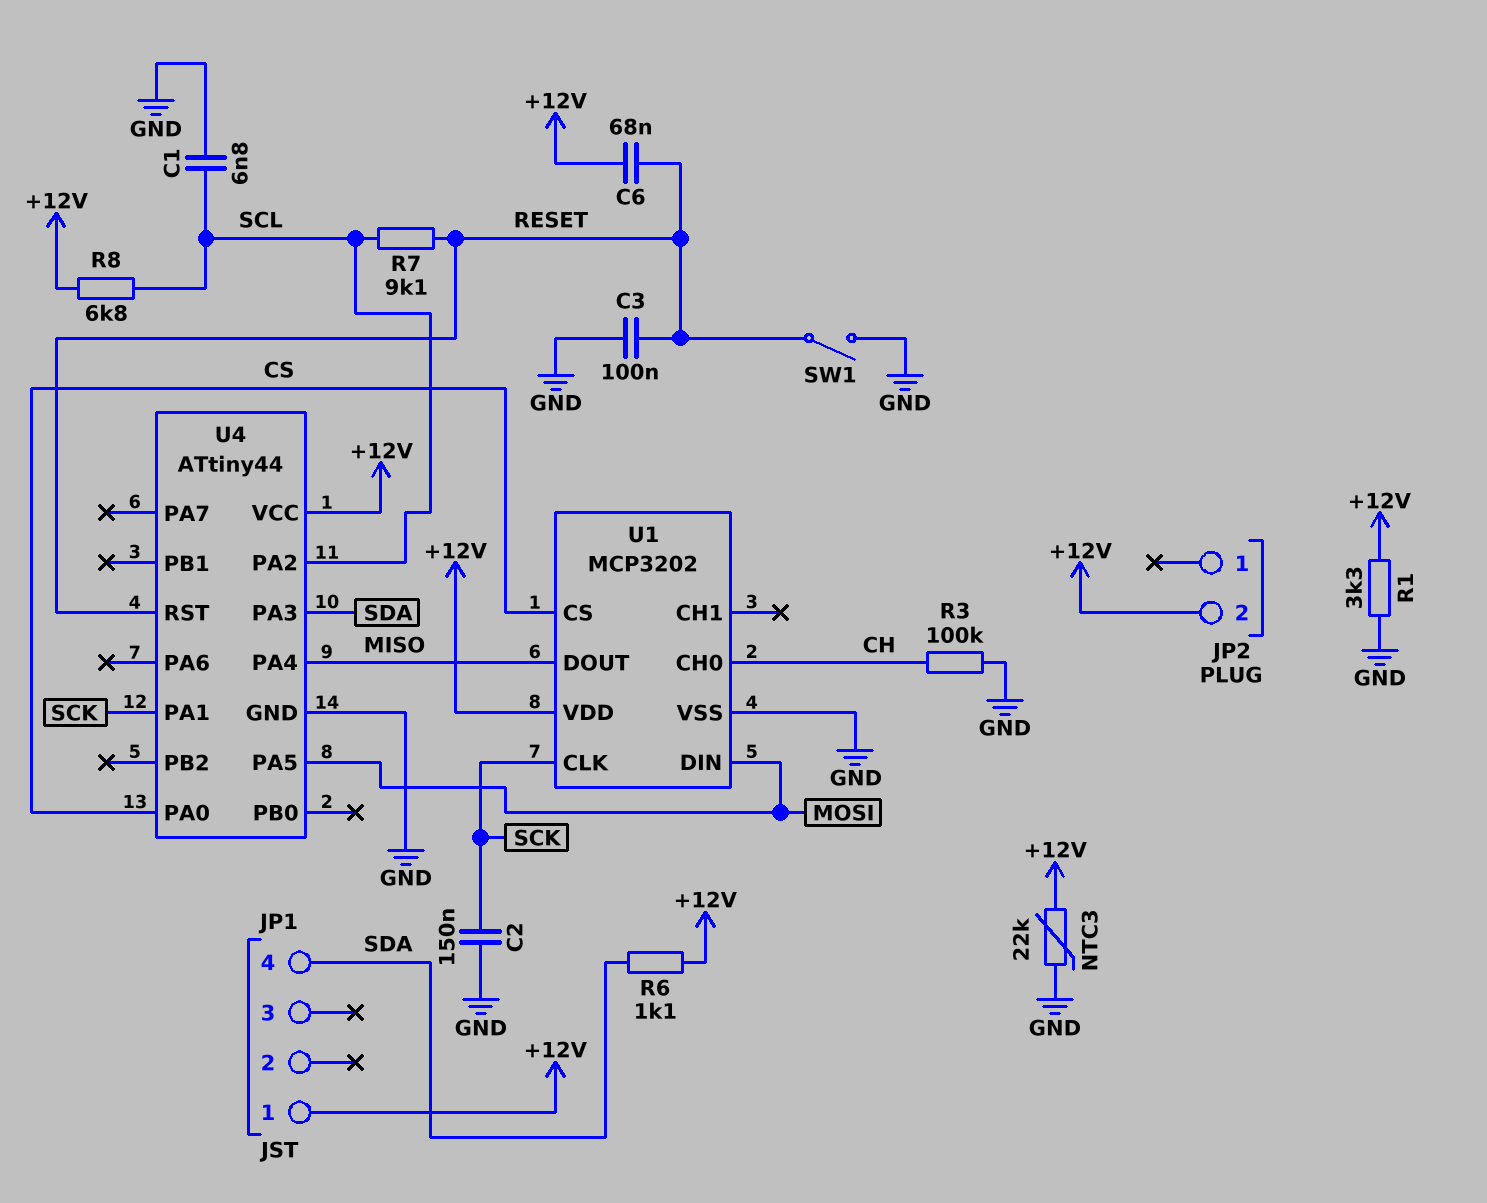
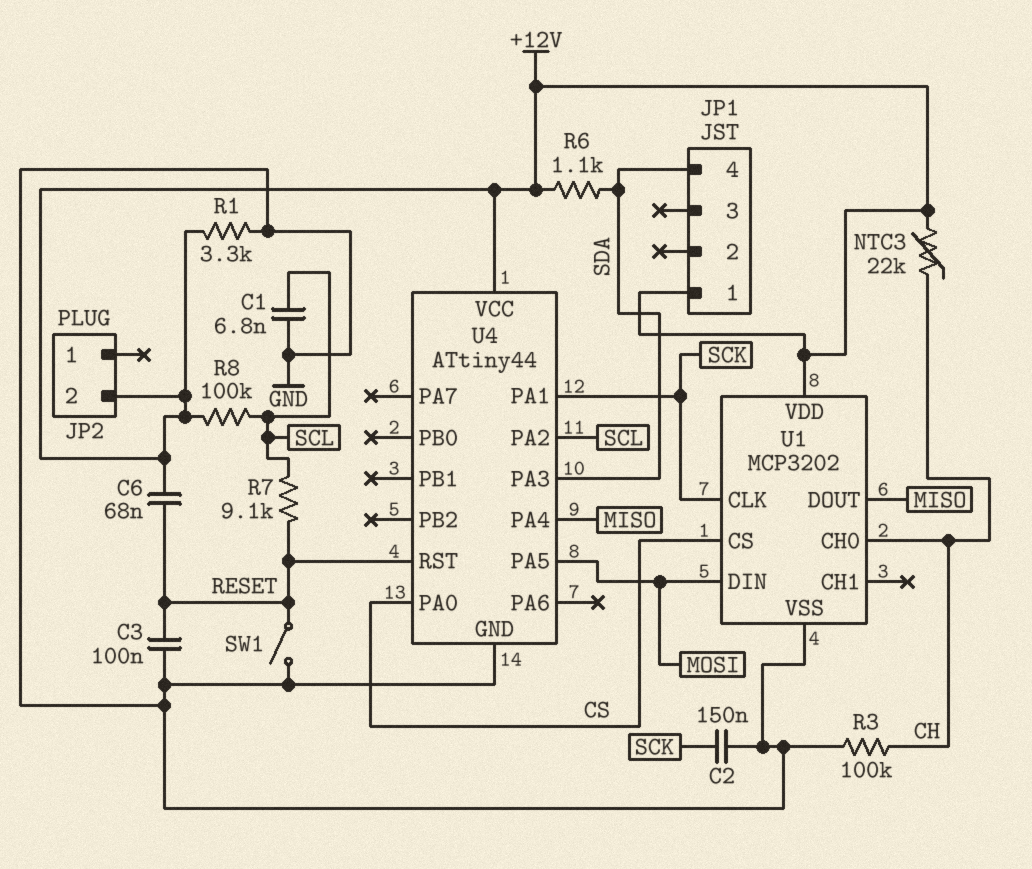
NTC3: 22k (+12V, GND) -> 22k (+12V, CH)
R8: 6.8k (+12V, SCL) -> 100k (+12V, SCL)

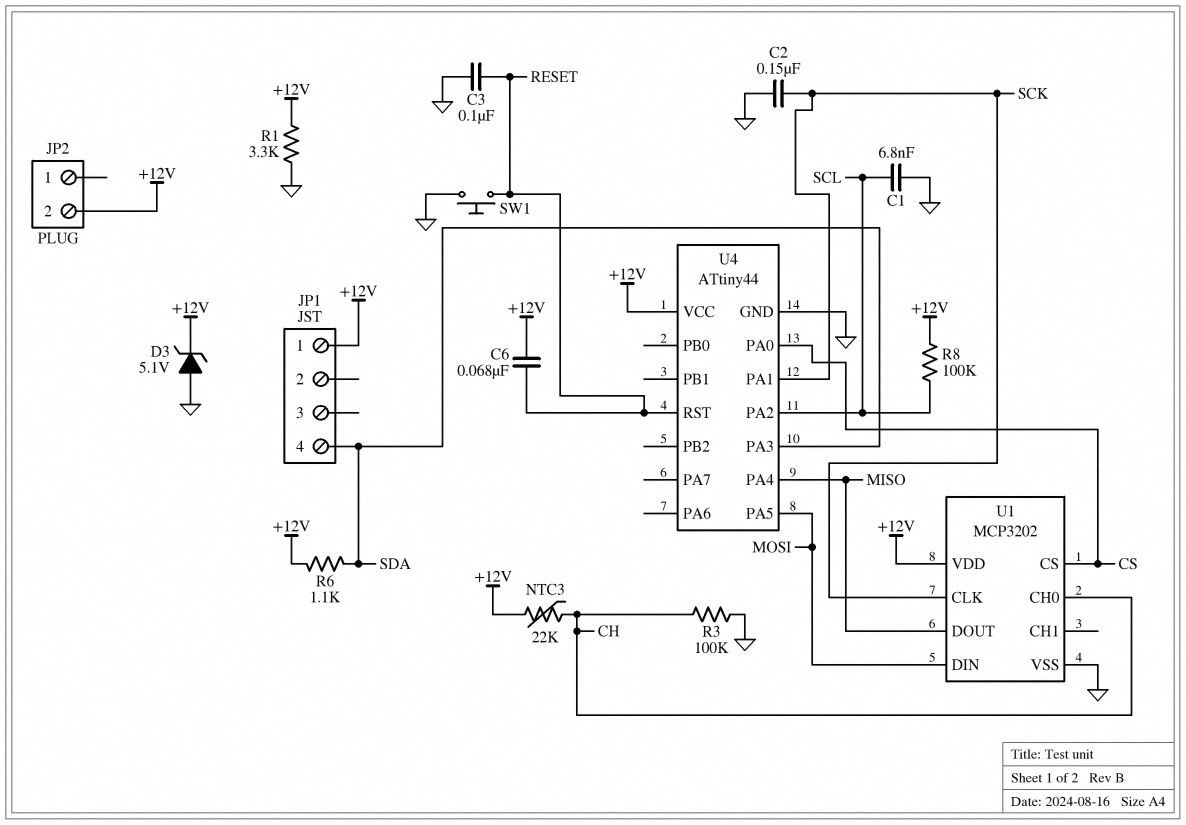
D3: none -> zener 5.1V (A GND, K +12V)
R7: 9.1k (RESET, SCL) -> none
SW1: switch (GND, RESET) -> button (GND, RESET)

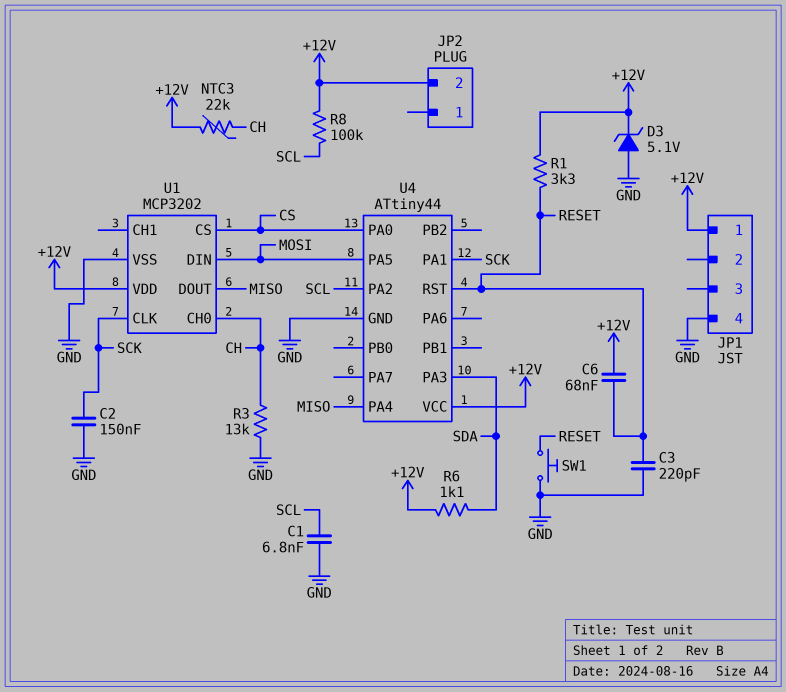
C3: 100nF (GND, RESET) -> 220pF (GND, RESET)
JP1 pin 4: SDA -> GND
R1: 3.3k (+12V, GND) -> 3.3k (+12V, RESET)
R3: 100k (CH, GND) -> 13k (CH, GND)

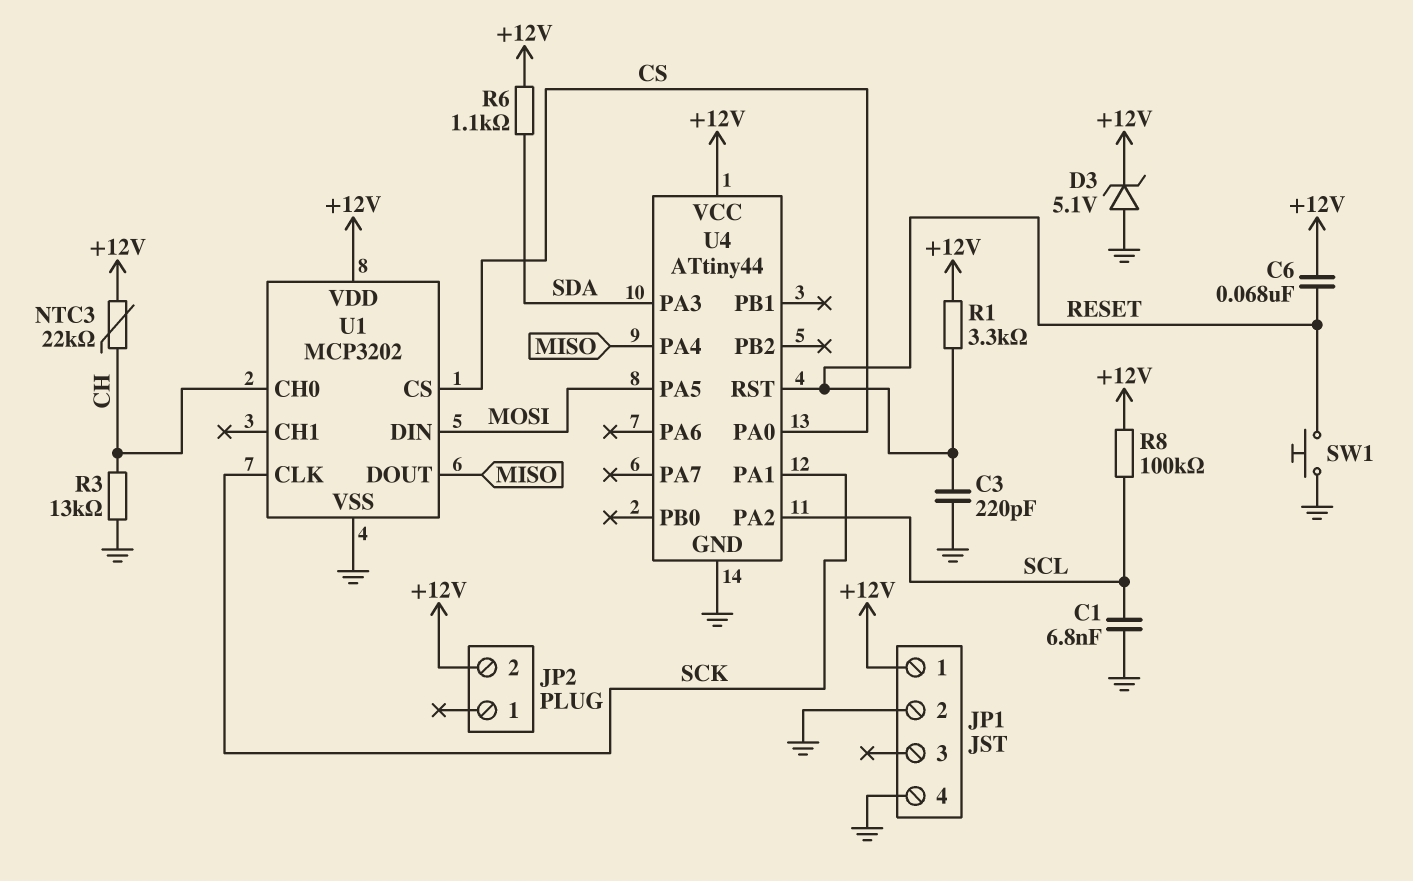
C2: 150nF (GND, SCK) -> none
JP1 pin 2: none -> GND

